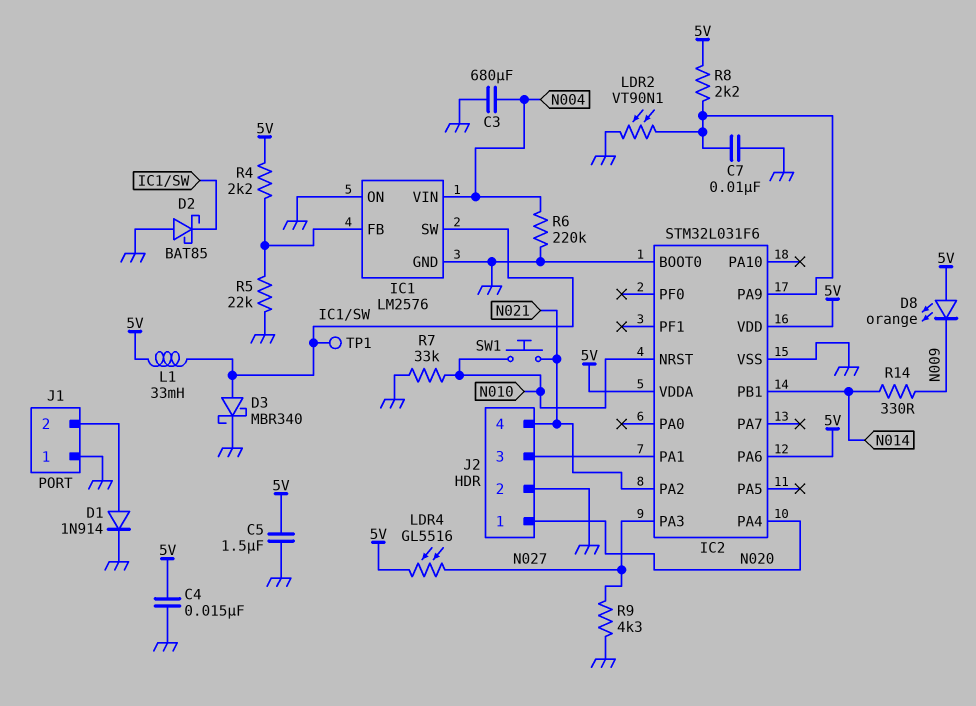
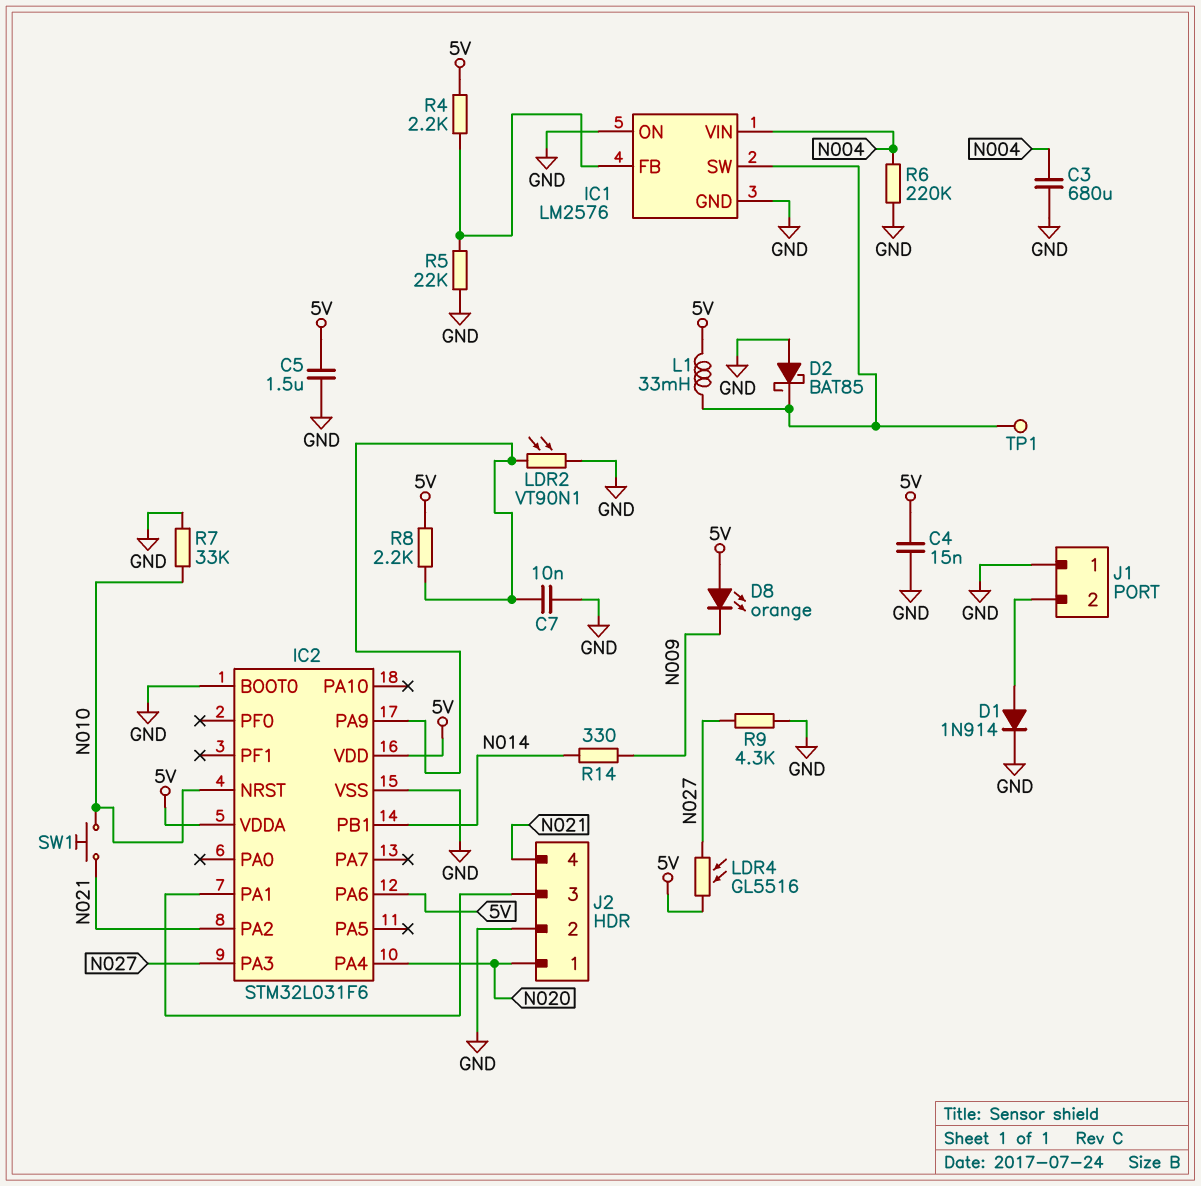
D3: schottky MBR340 (A IC1/SW, K GND) -> none

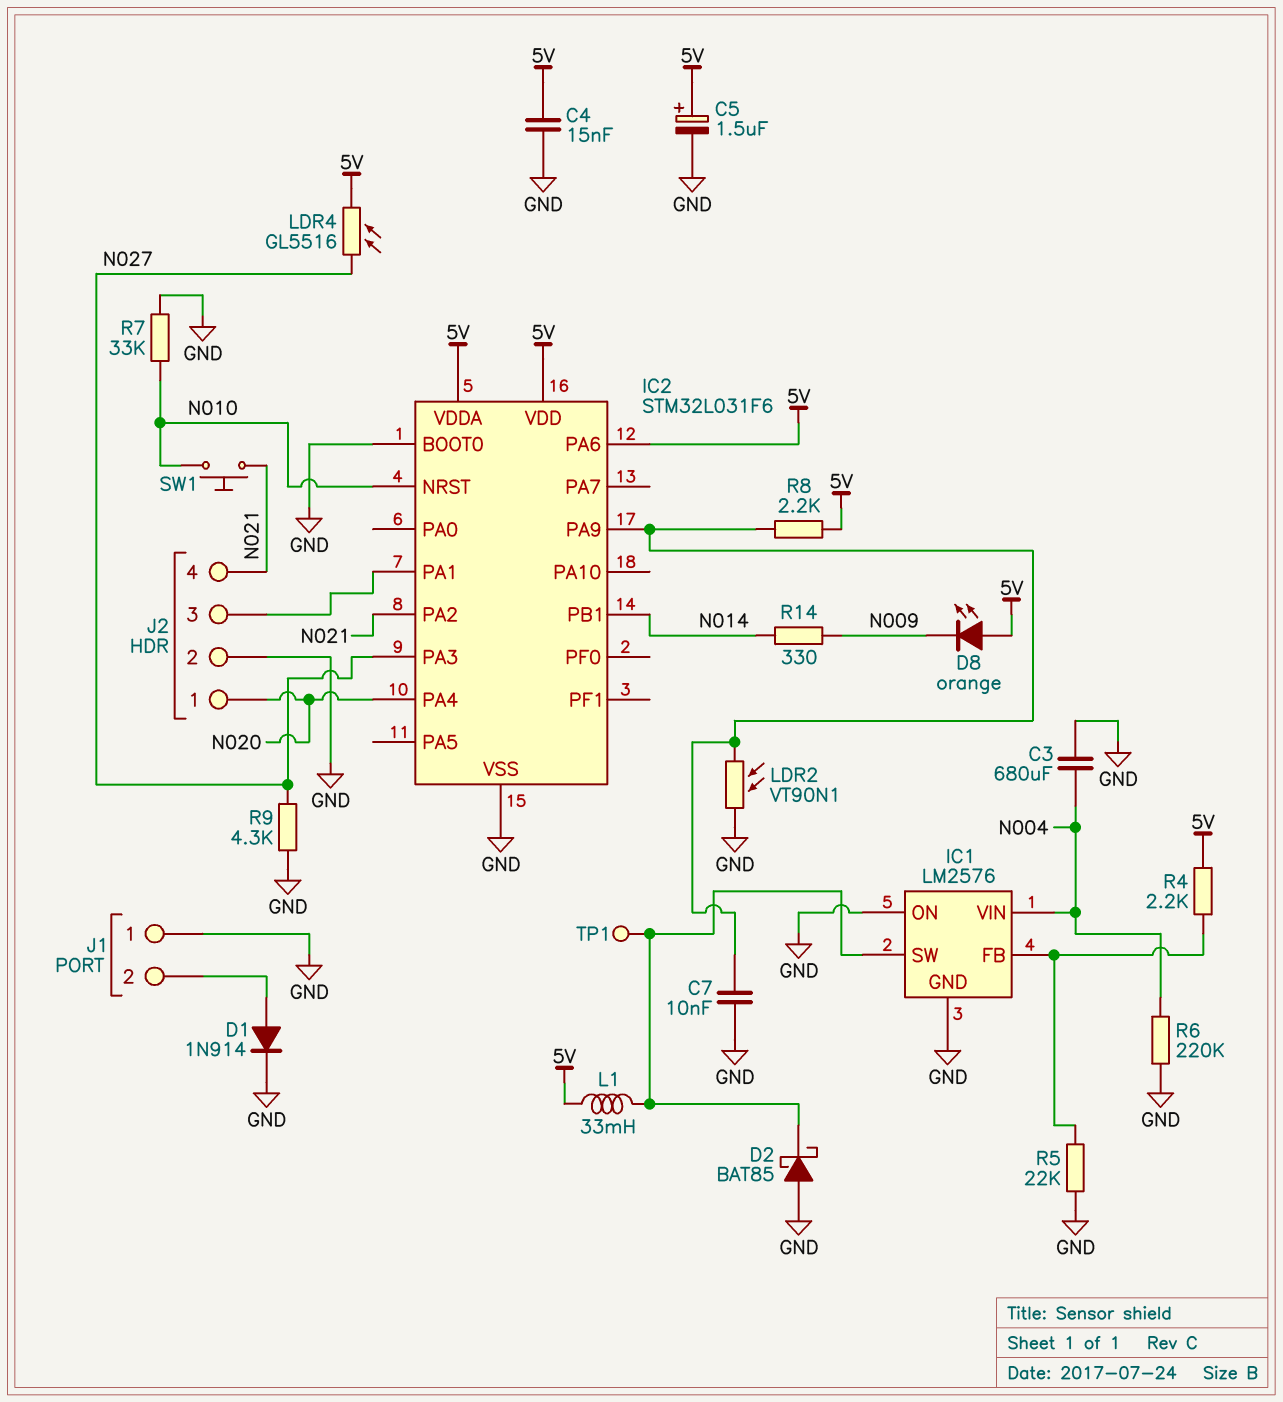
C5: 1.5uF (5V, GND) -> 1.5uF (plus 5V, minus GND)

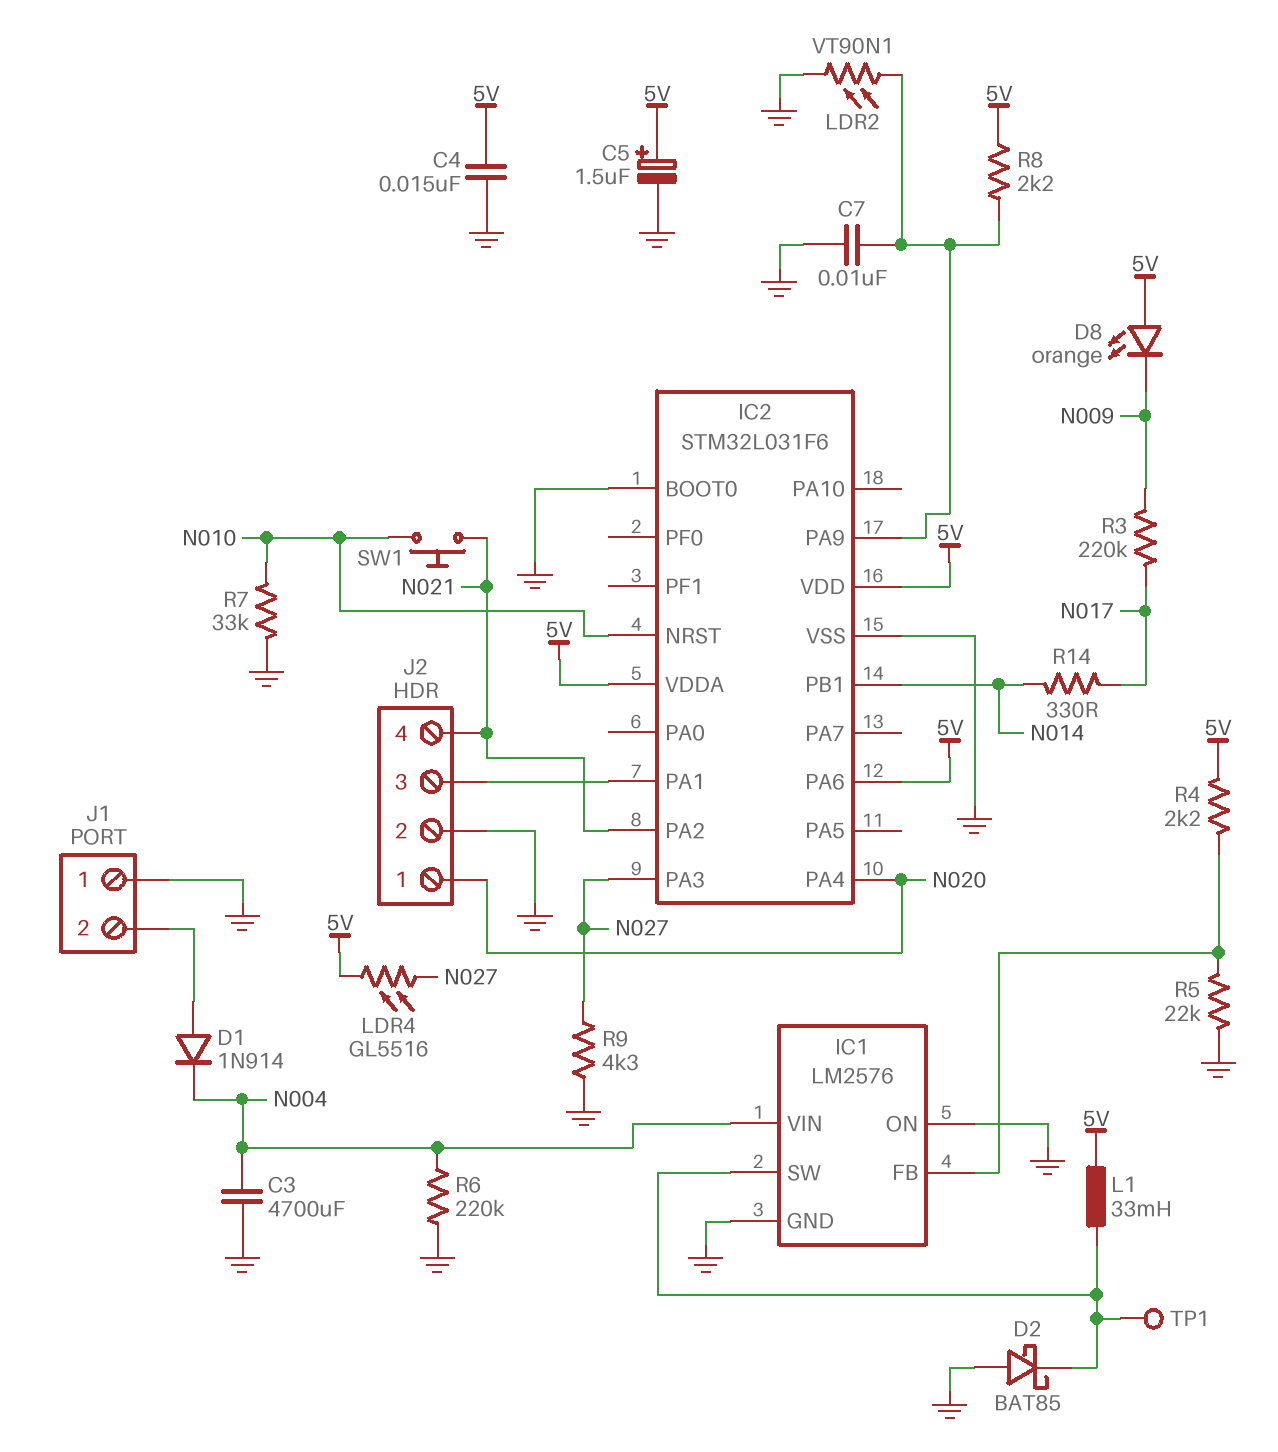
C3: 680uF (GND, N004) -> 4700uF (GND, N004)
D1: diode 1N914 (A J1/2, K GND) -> diode 1N914 (A J1/2, K N004)
R3: none -> 220k (N009, N017)
R14: 330 (N009, N014) -> 330 (N014, N017)

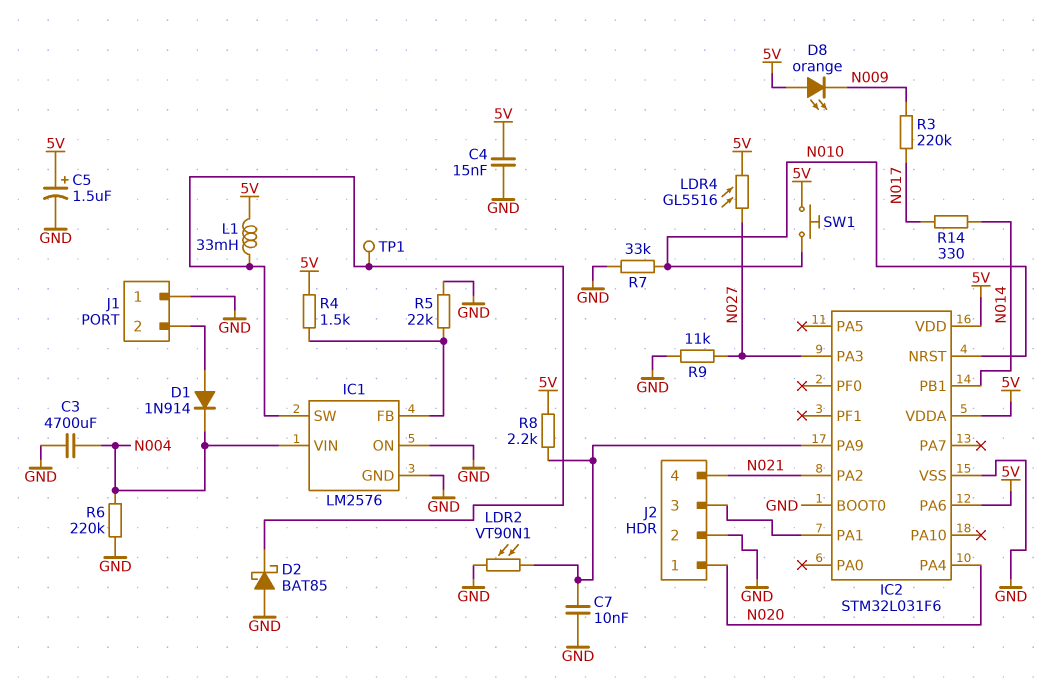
R4: 2.2k (5V, IC1/FB) -> 1.5k (5V, IC1/FB)
R9: 4.3k (GND, N027) -> 11k (GND, N027)
SW1: button (N010, N021) -> button (5V, N010)

